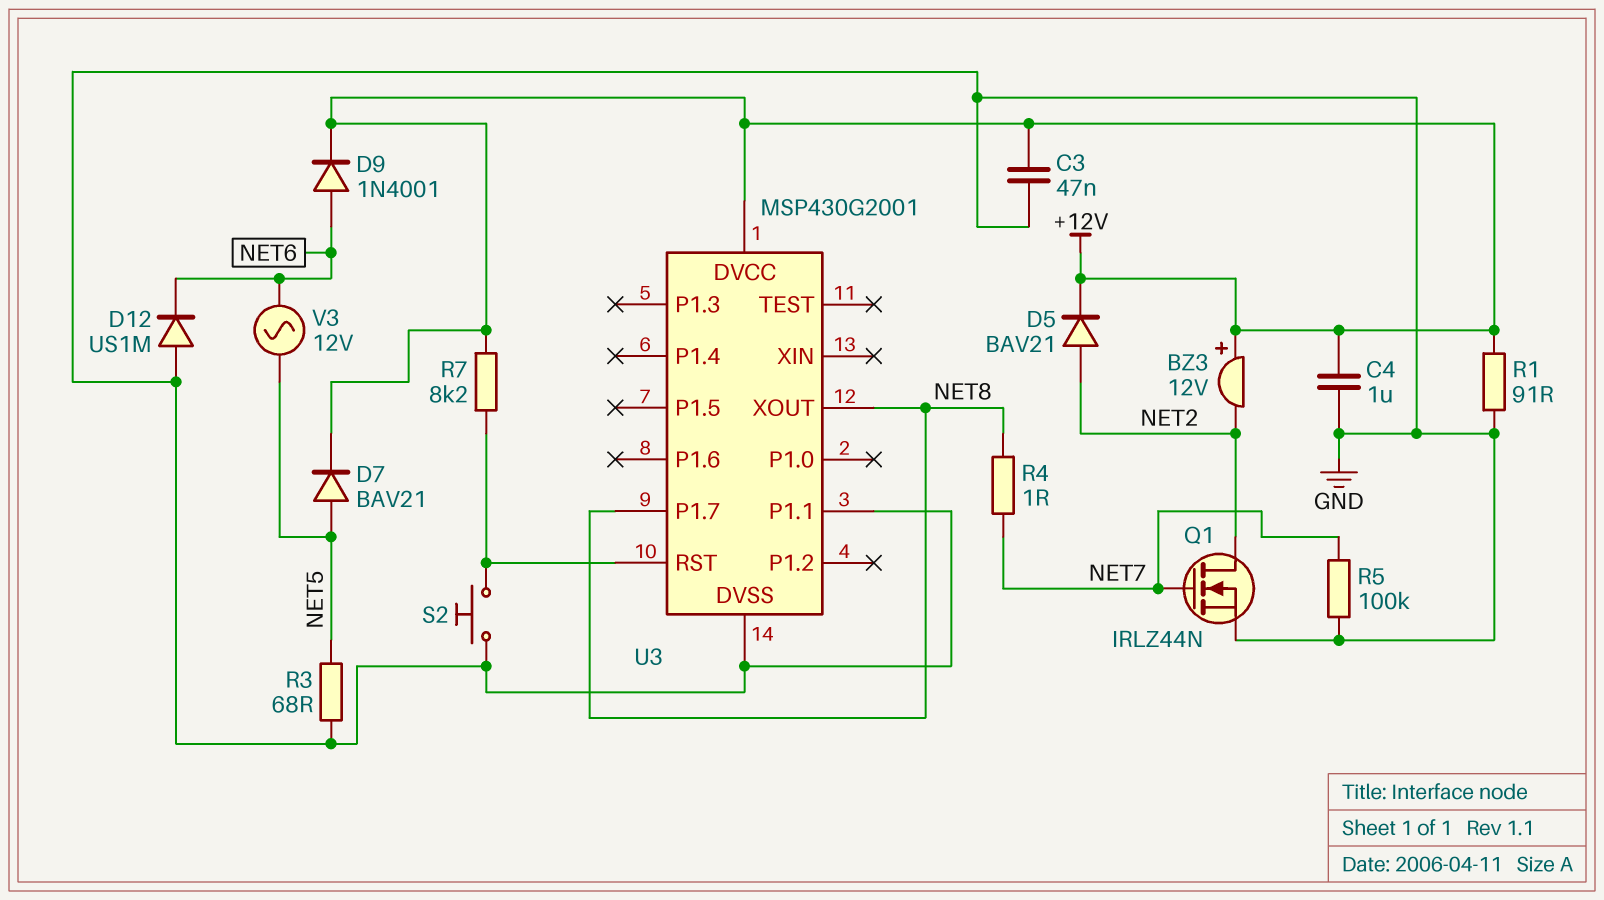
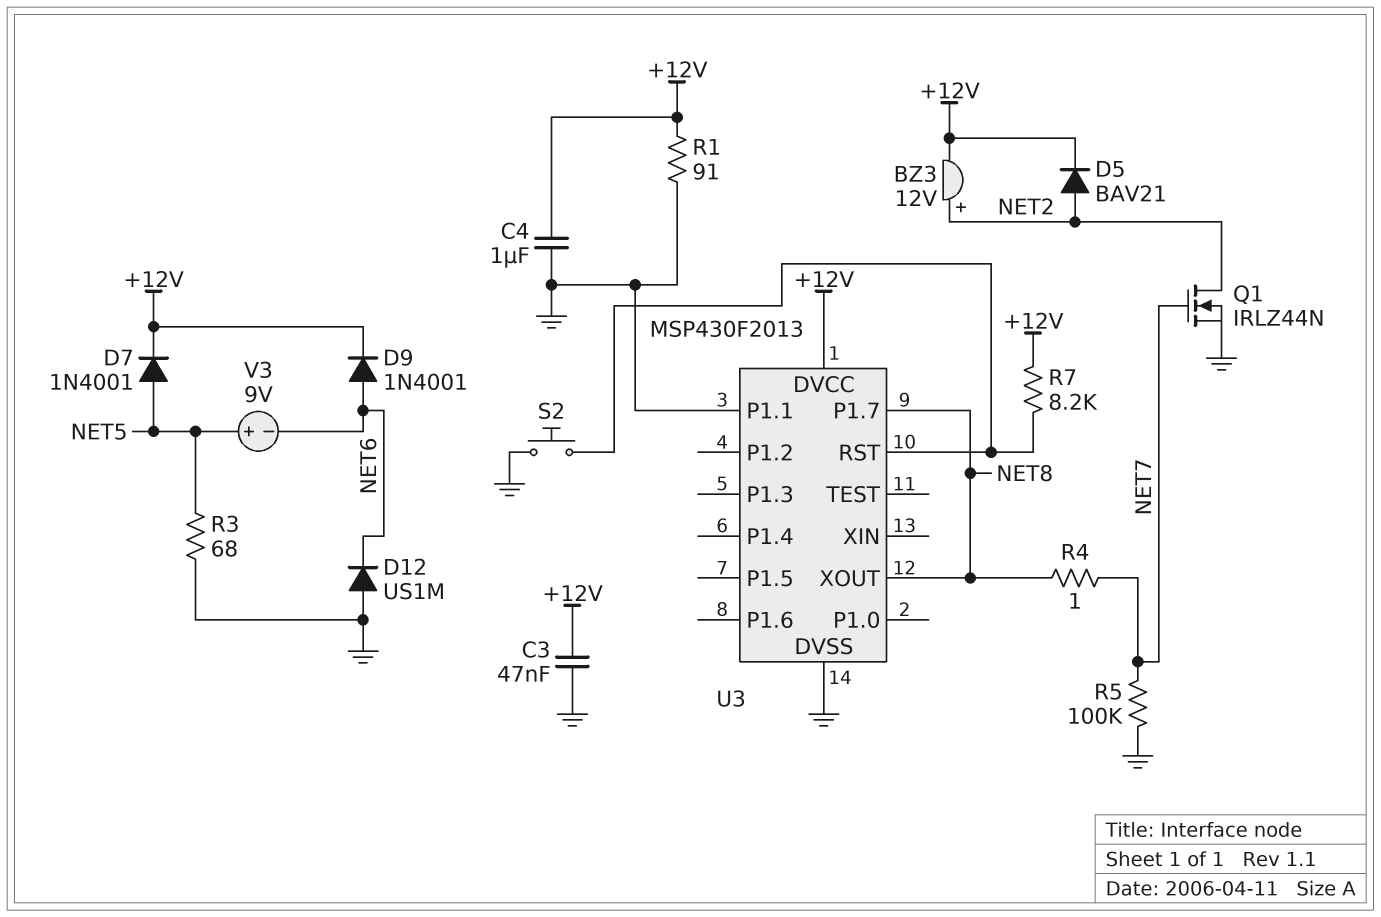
BZ3: buzzer 12V (plus +12V, minus NET2) -> buzzer 12V (plus NET2, minus +12V)
D7: diode BAV21 (A NET5, K +12V) -> diode 1N4001 (A NET5, K +12V)
U3: MSP430G2001 -> MSP430F2013
V3: AC 12V (NET5, NET6) -> 9V (plus NET5, minus NET6)

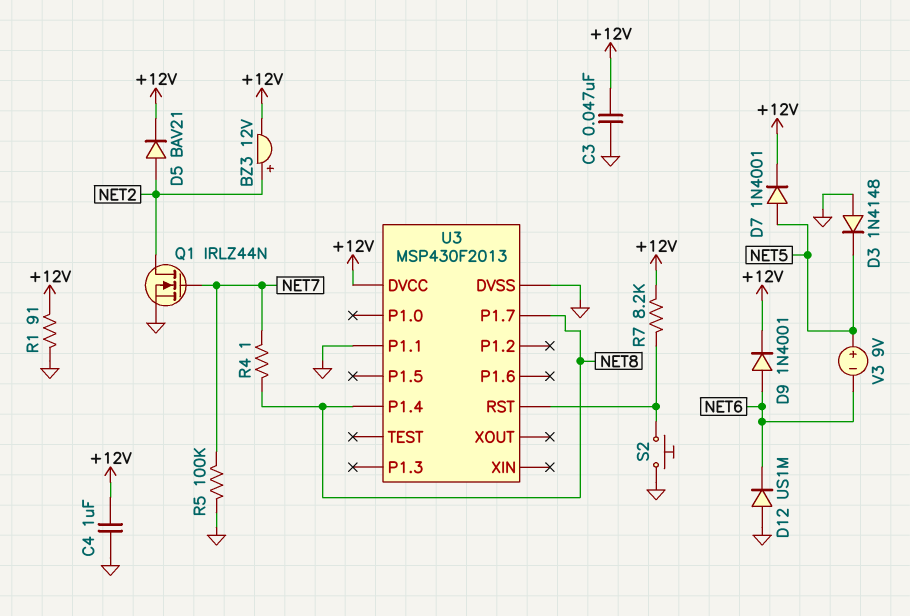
D3: none -> diode 1N4148 (A GND, K NET5)
R3: 68 (GND, NET5) -> none
U3 pin P1.4: none -> NET8
U3 pin XOUT: NET8 -> none

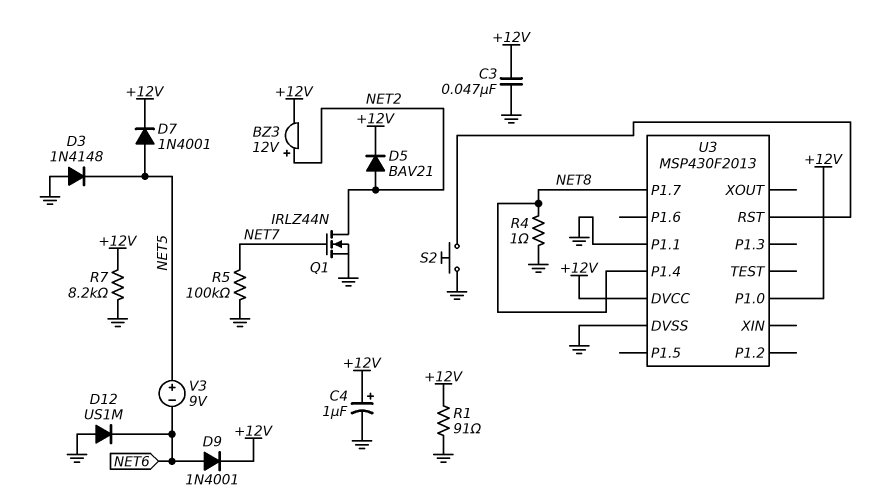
C4: 1uF (+12V, GND) -> 1uF (plus +12V, minus GND)
R4: 1 (NET7, NET8) -> 1 (GND, NET8)
R7: 8.2k (+12V, U3/RST) -> 8.2k (+12V, GND)
U3 pin P1.0: none -> +12V

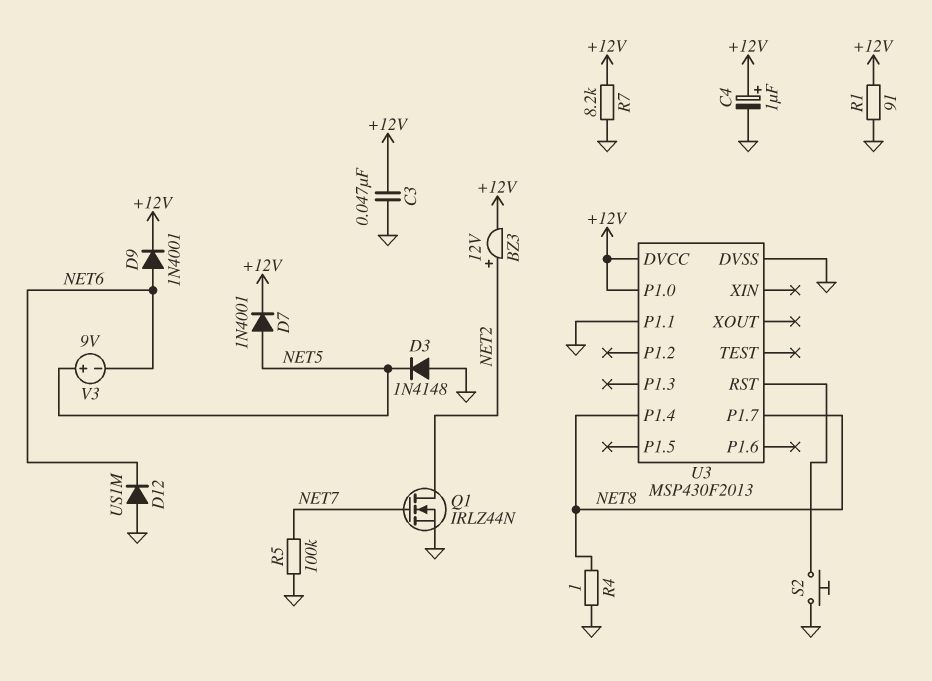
D5: diode BAV21 (A NET2, K +12V) -> none

